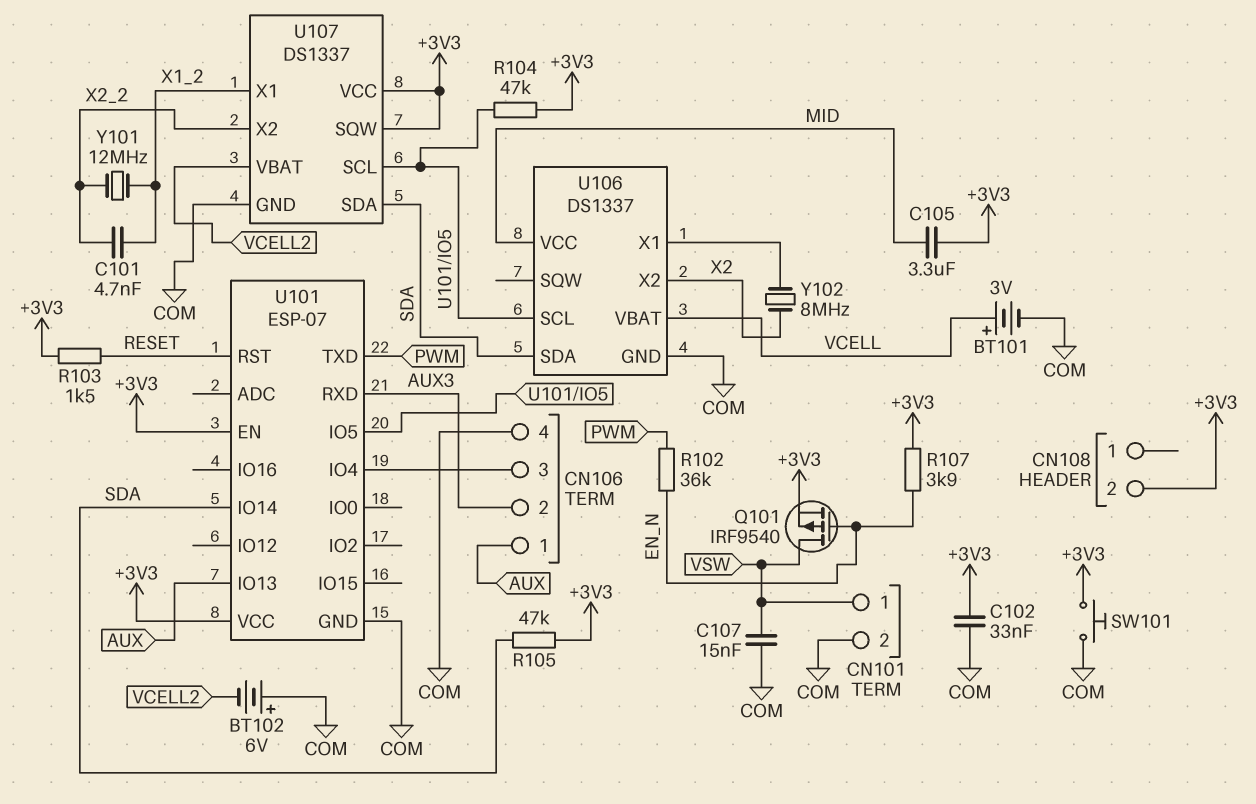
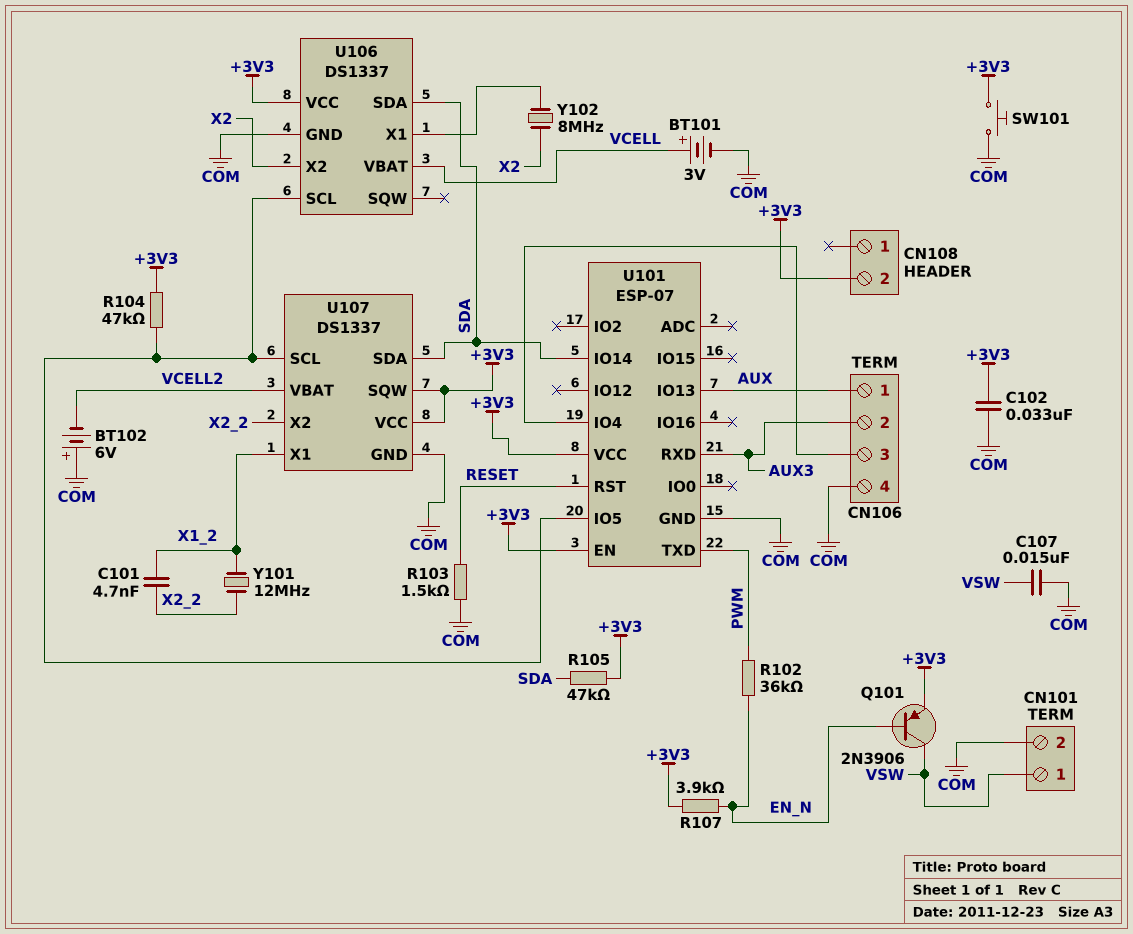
C105: 3.3uF (+3V3, MID) -> none
Q101: PMOS IRF9540 (G EN_N, D VSW, S +3V3) -> PNP 2N3906 (B EN_N, C VSW, E +3V3)
R103: 1.5k (+3V3, RESET) -> 1.5k (COM, RESET)
U106 pin VCC: MID -> +3V3

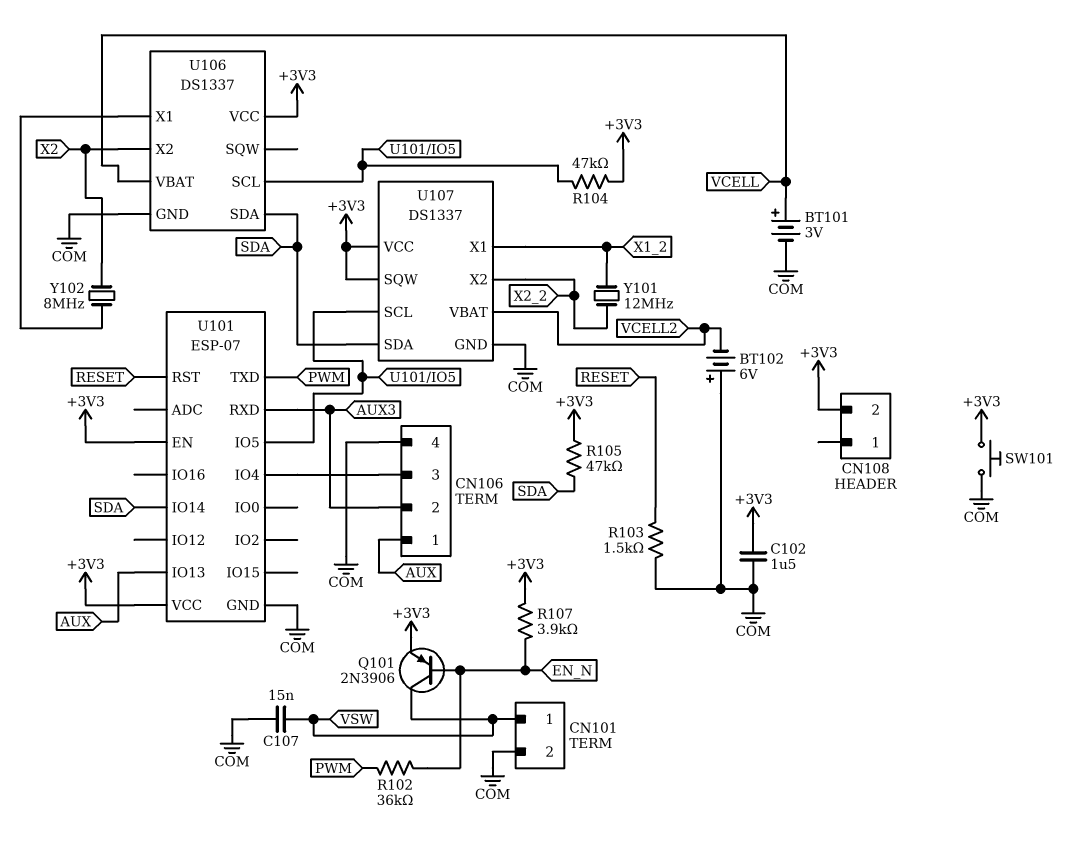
C101: 4.7nF (X1_2, X2_2) -> none
C102: 33nF (+3V3, COM) -> 1.5uF (+3V3, COM)

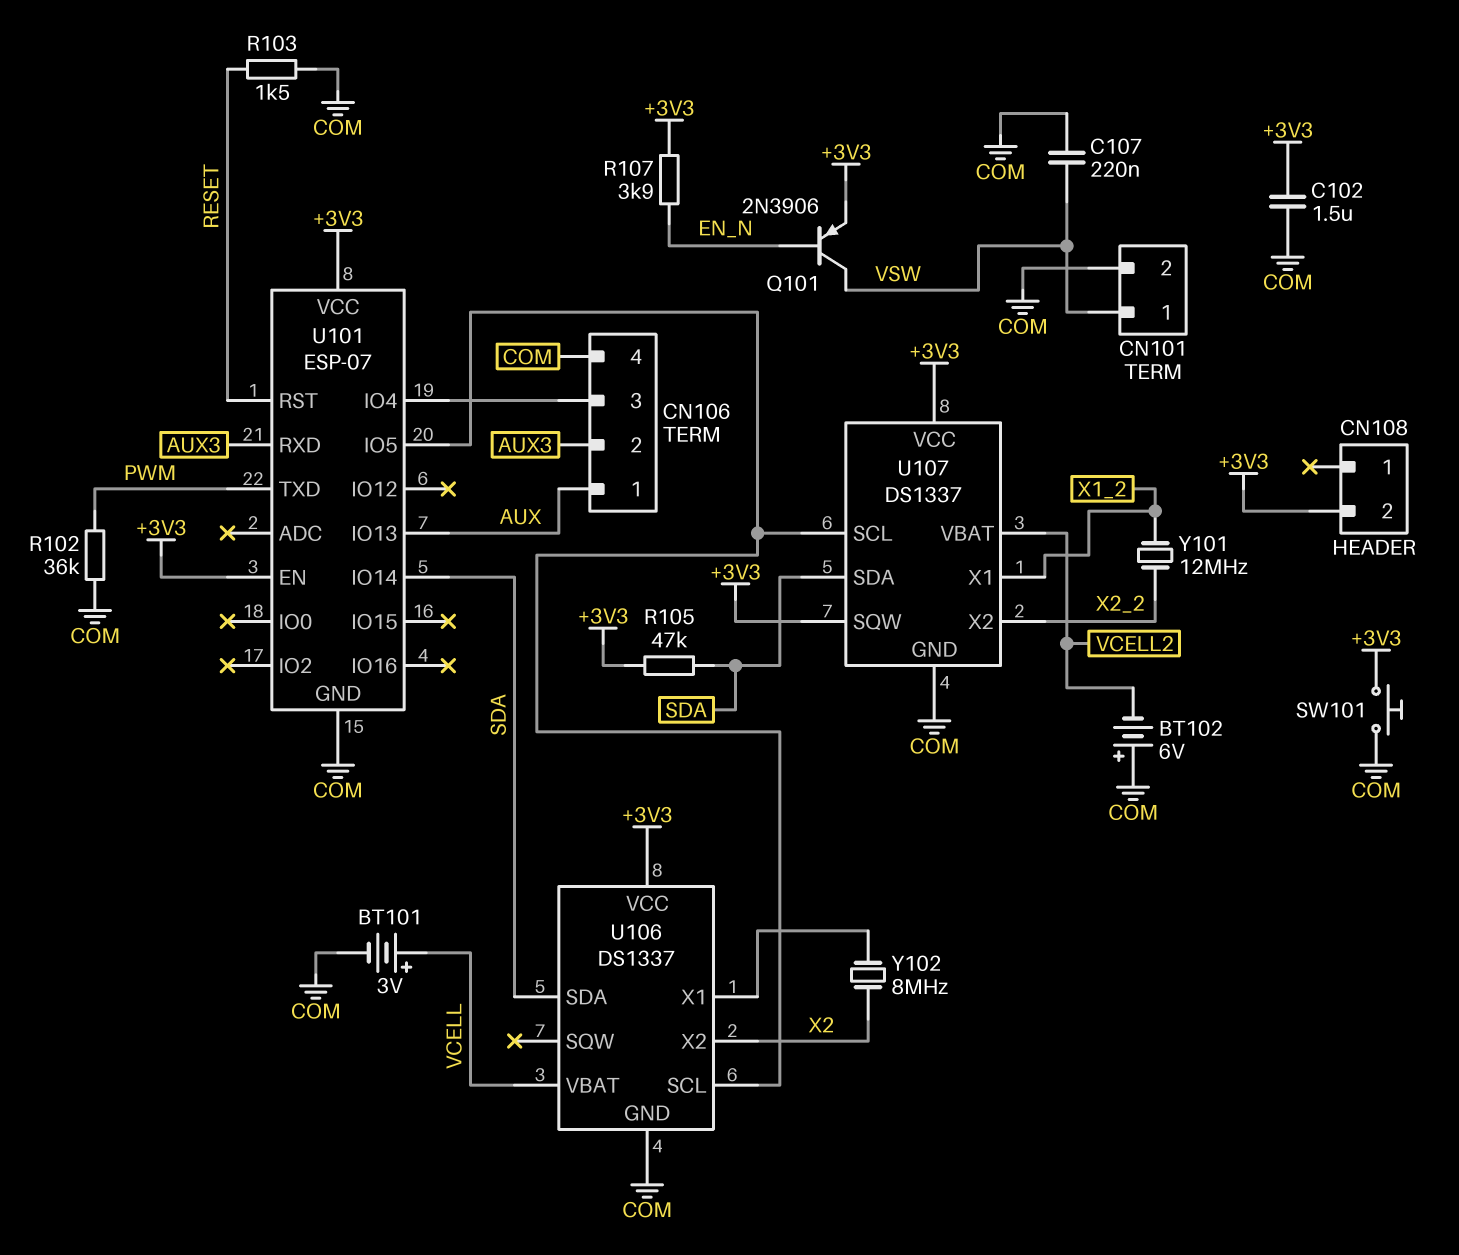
C107: 15nF (COM, VSW) -> 220nF (COM, VSW)
R102: 36k (EN_N, PWM) -> 36k (COM, PWM)
R104: 47k (+3V3, U101/IO5) -> none

